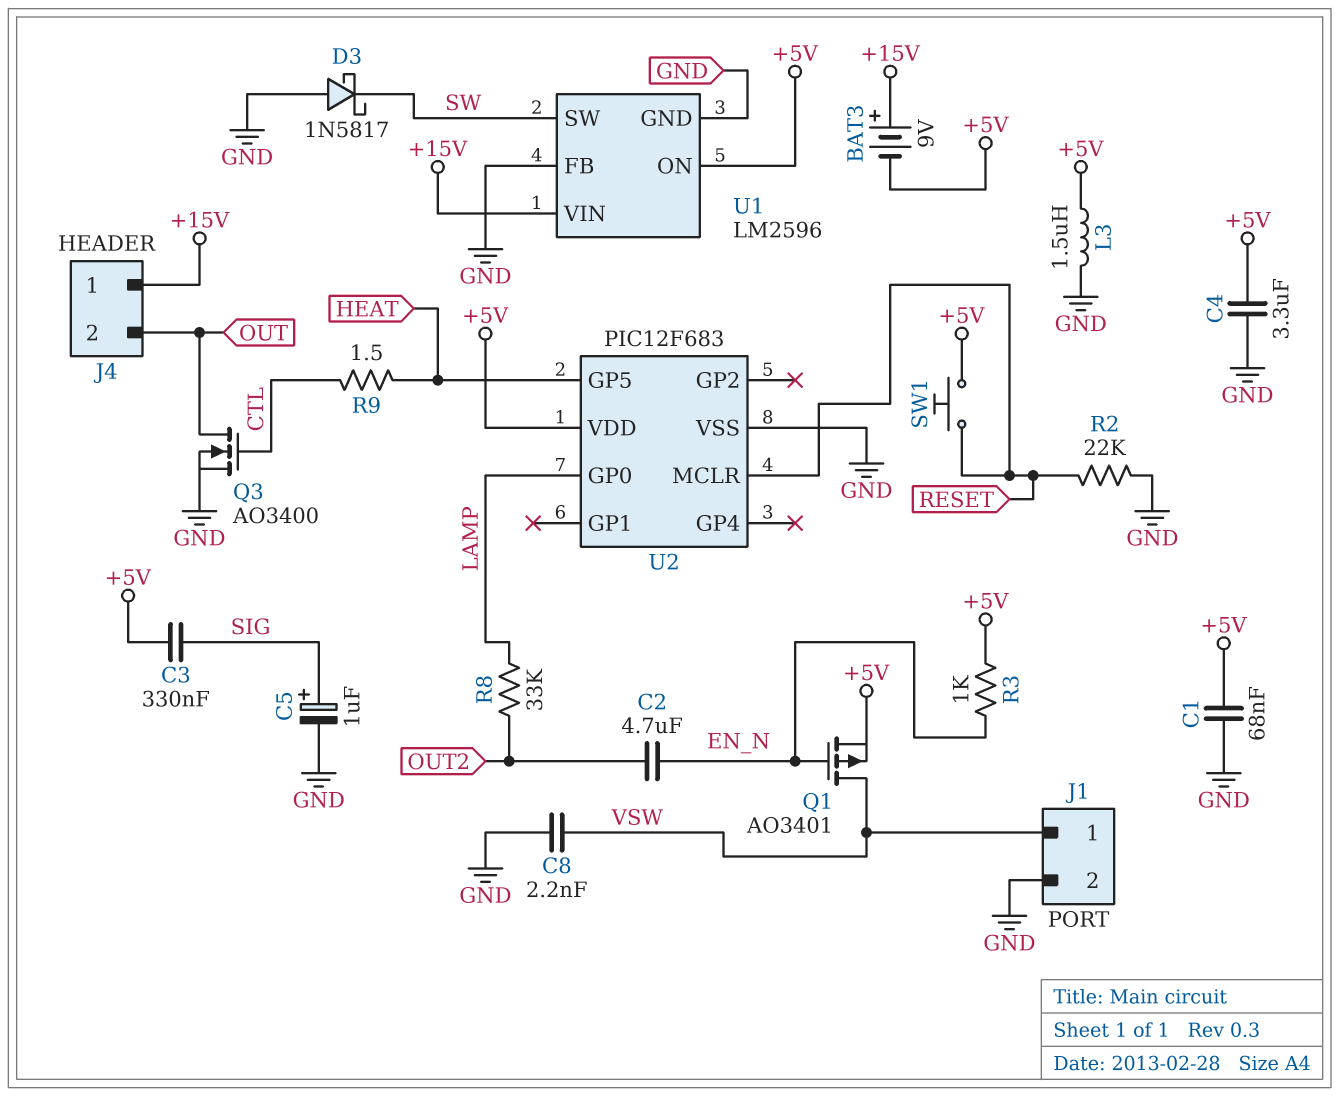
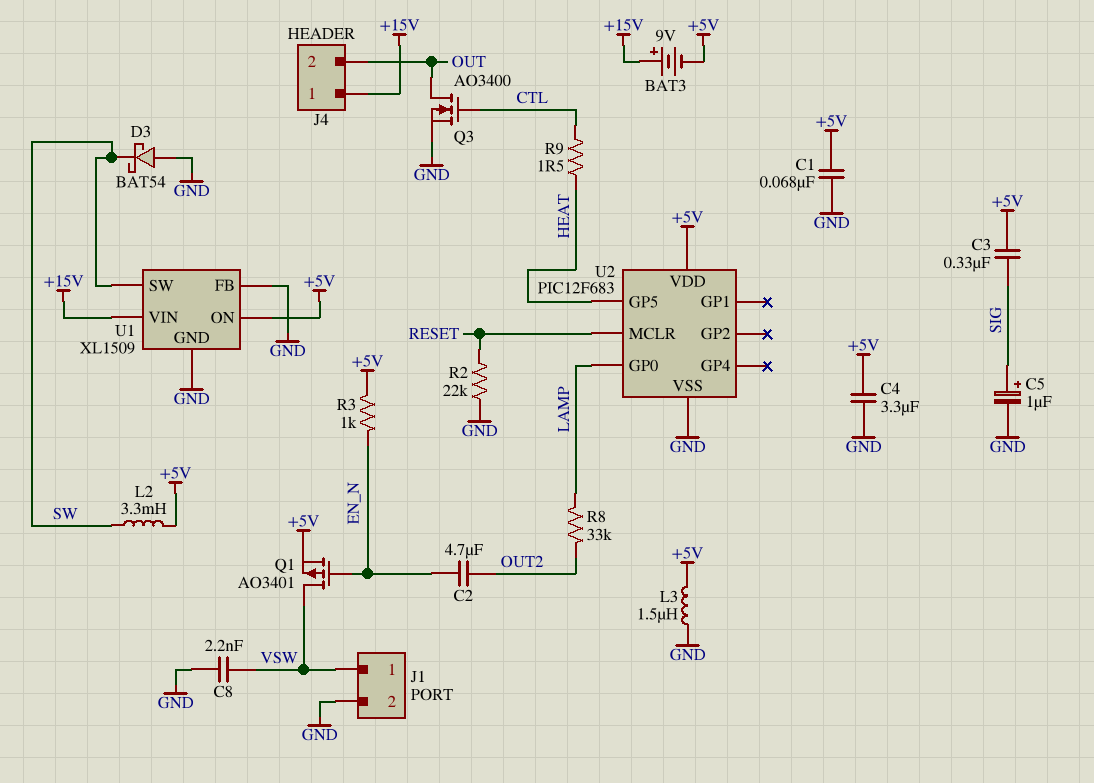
D3: schottky 1N5817 (A GND, K SW) -> schottky BAT54 (A GND, K SW)
L2: none -> 3.3mH (+5V, SW)
SW1: button (+5V, RESET) -> none
U1: LM2596 -> XL1509

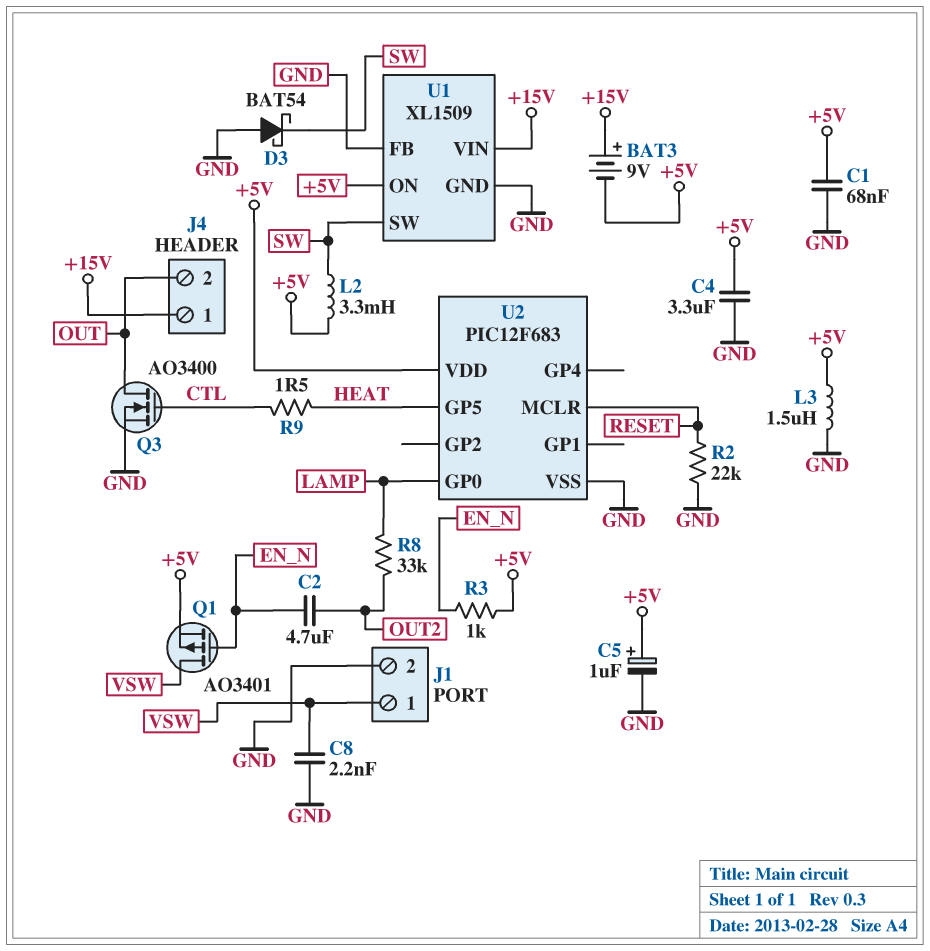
C3: 330nF (+5V, SIG) -> none
C5: 1uF (plus SIG, minus GND) -> 1uF (plus +5V, minus GND)

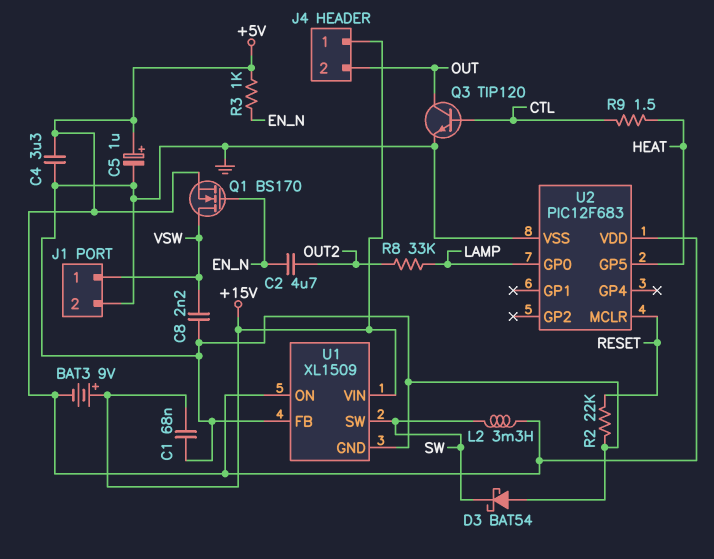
C1: 68nF (+5V, GND) -> 68nF (+15V, GND)
L3: 1.5uH (+5V, GND) -> none
Q1: PMOS AO3401 (G EN_N, D VSW, S +5V) -> NMOS BS170 (G EN_N, D VSW, S +5V)
Q3: NMOS AO3400 (G CTL, D OUT, S GND) -> NPN TIP120 (B CTL, C OUT, E GND)

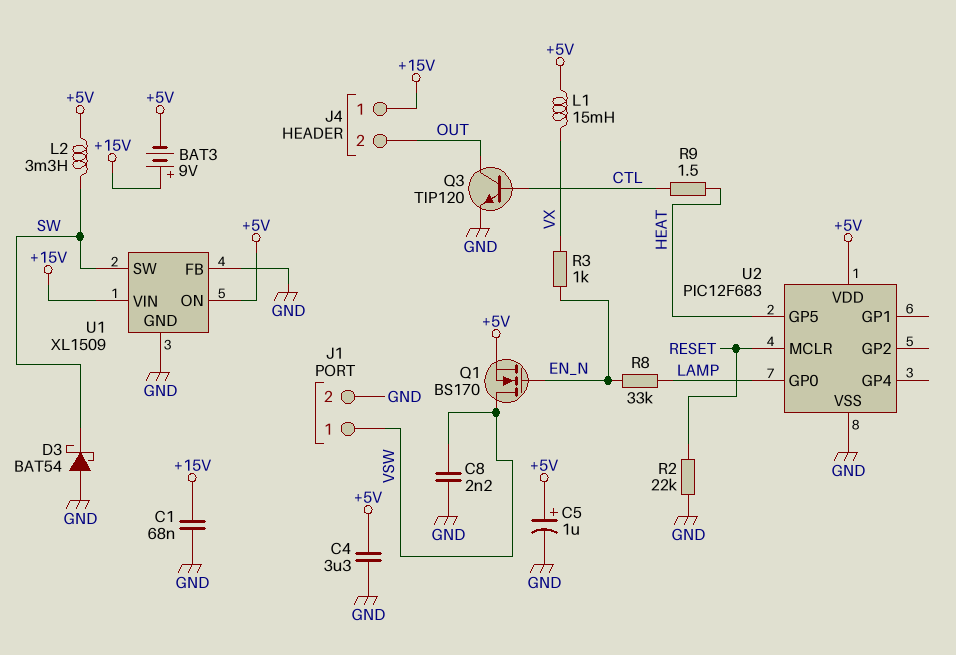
C2: 4.7uF (EN_N, OUT2) -> none
L1: none -> 15mH (+5V, VX)
R3: 1k (+5V, EN_N) -> 1k (EN_N, VX)
R8: 33k (LAMP, OUT2) -> 33k (EN_N, LAMP)

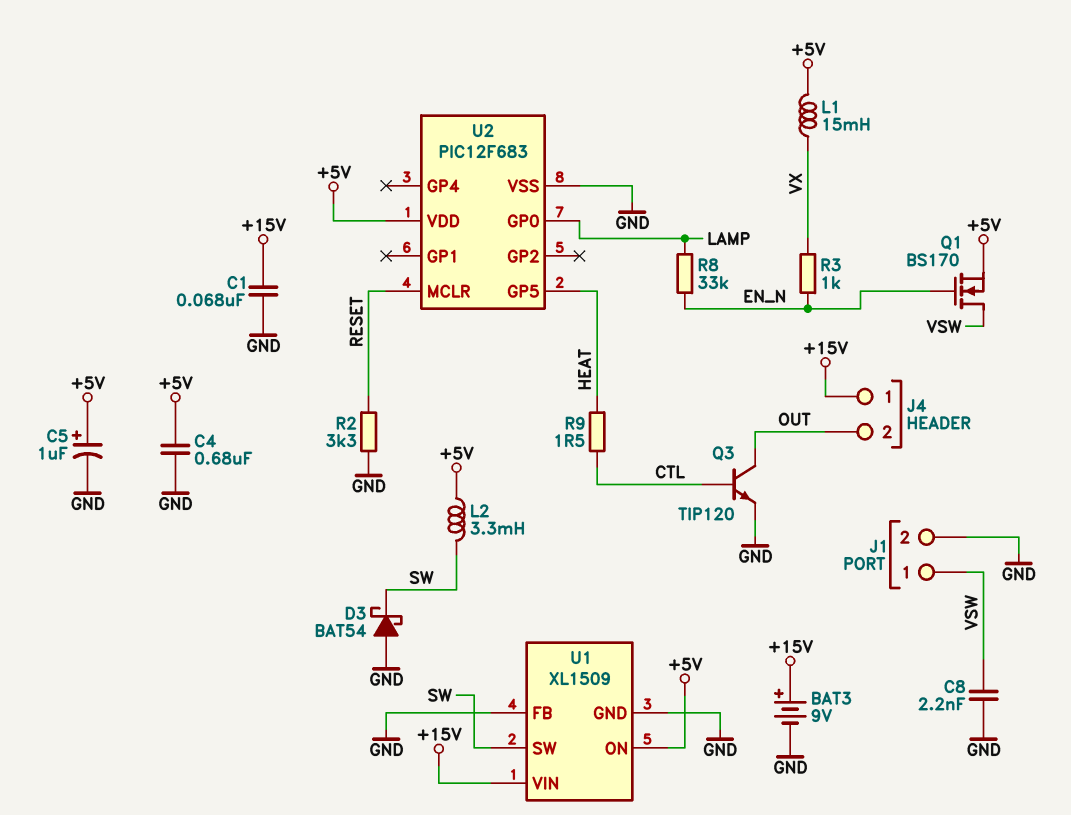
BAT3: 9V (plus +15V, minus +5V) -> 9V (plus +15V, minus GND)
C4: 3.3uF (+5V, GND) -> 680nF (+5V, GND)
R2: 22k (GND, RESET) -> 3.3k (GND, RESET)

